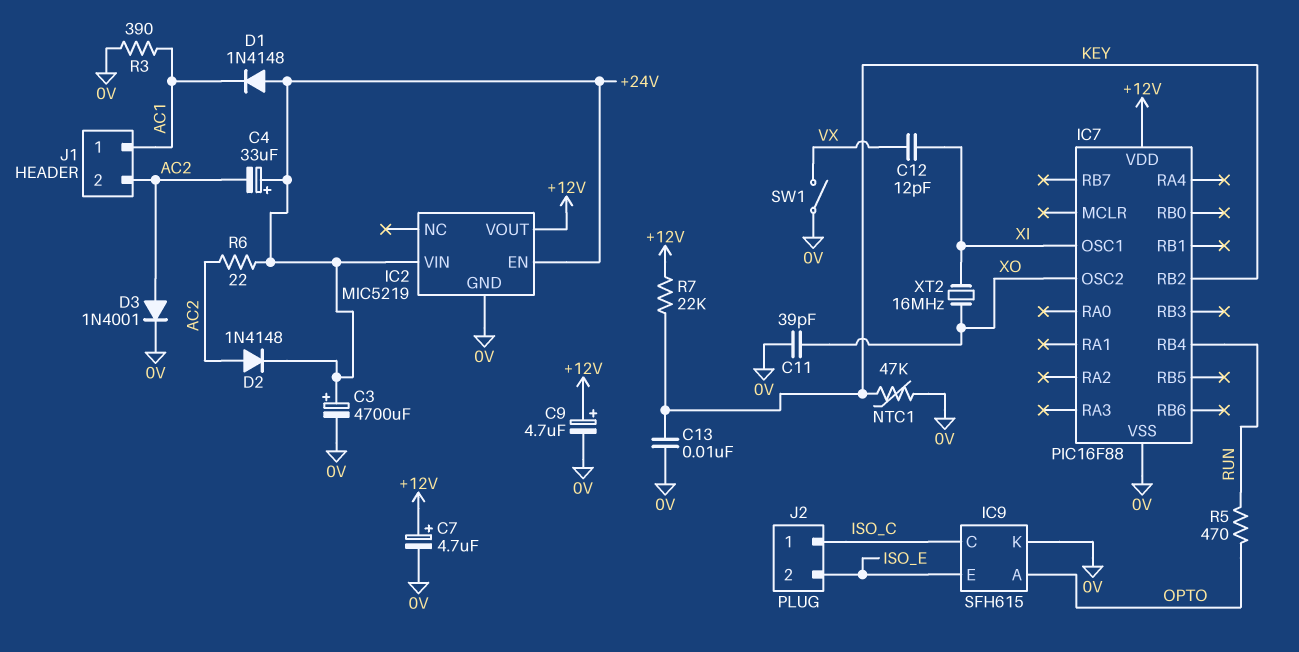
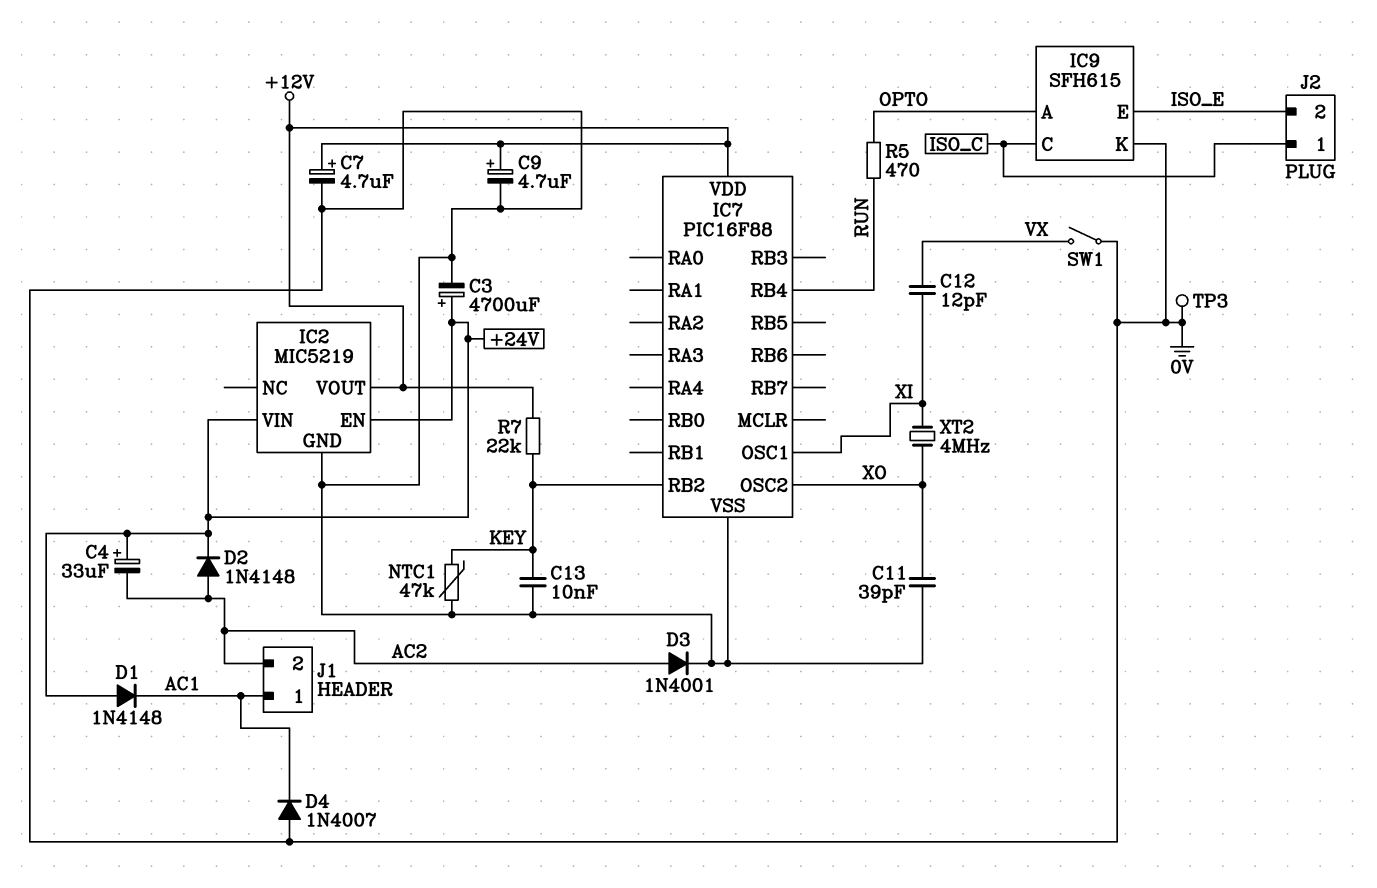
D4: none -> diode 1N4007 (A 0V, K AC1)
R3: 390 (0V, AC1) -> none
R6: 22 (+24V, AC2) -> none
TP3: none -> test point (0V)
XT2: 16MHz (XI, XO) -> 4MHz (XI, XO)

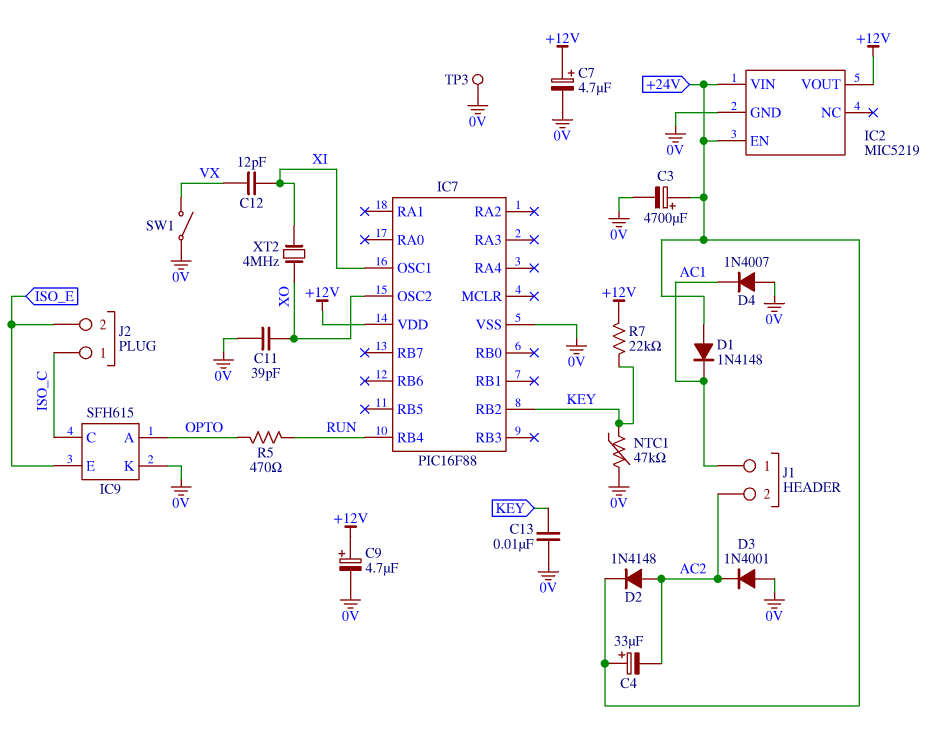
D3: diode 1N4001 (A AC2, K 0V) -> diode 1N4001 (A 0V, K AC2)

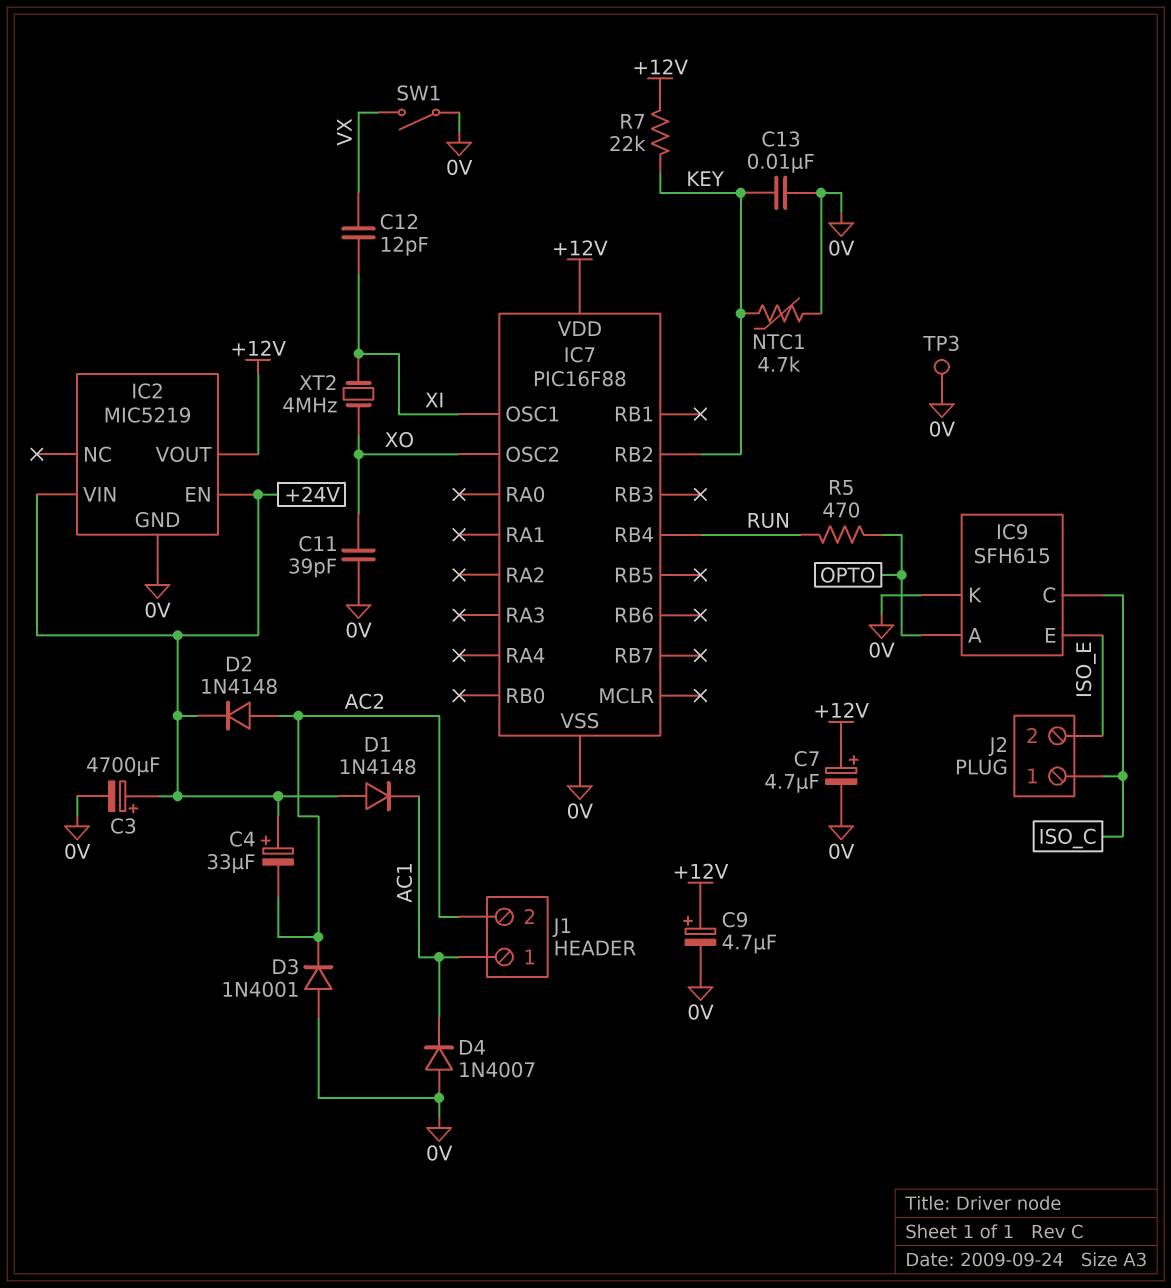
NTC1: 47k (0V, KEY) -> 4.7k (0V, KEY)

